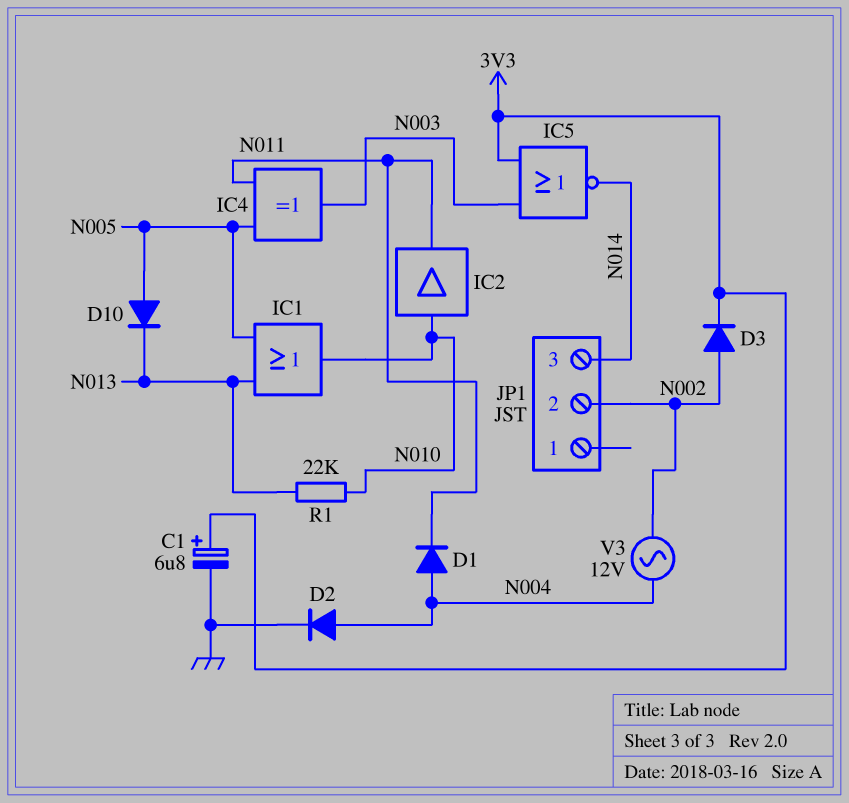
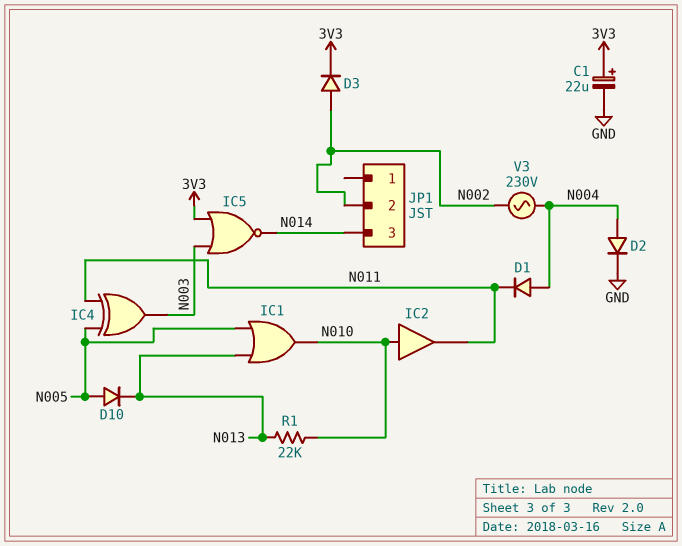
C1: 6.8uF (plus 3V3, minus GND) -> 22uF (plus 3V3, minus GND)
V3: AC 12V (N002, N004) -> AC 230V (N002, N004)

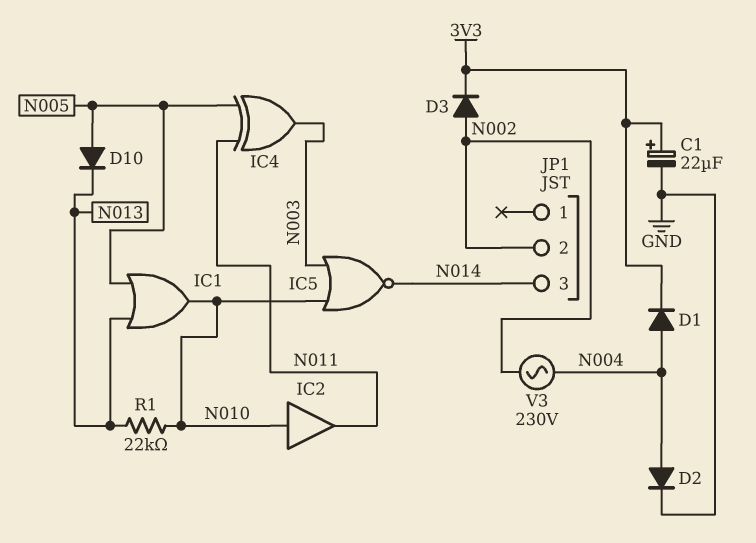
D1: diode (A N004, K N011) -> diode (A N004, K 3V3)
IC5: NOR (in 3V3, in N003, out N014) -> NOR (in N003, in N010, out N014)

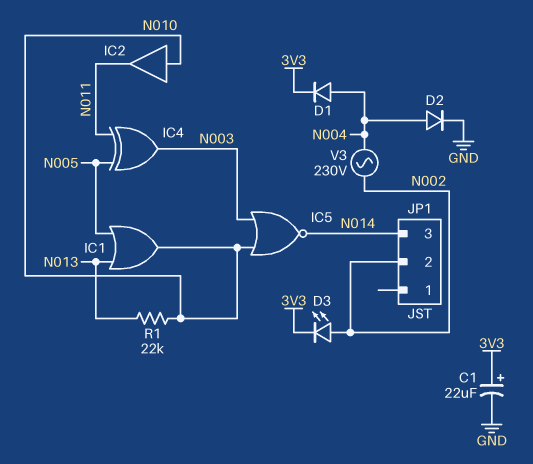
D3: diode (A N002, K 3V3) -> LED (A N002, K 3V3)
D10: diode (A N005, K N013) -> none

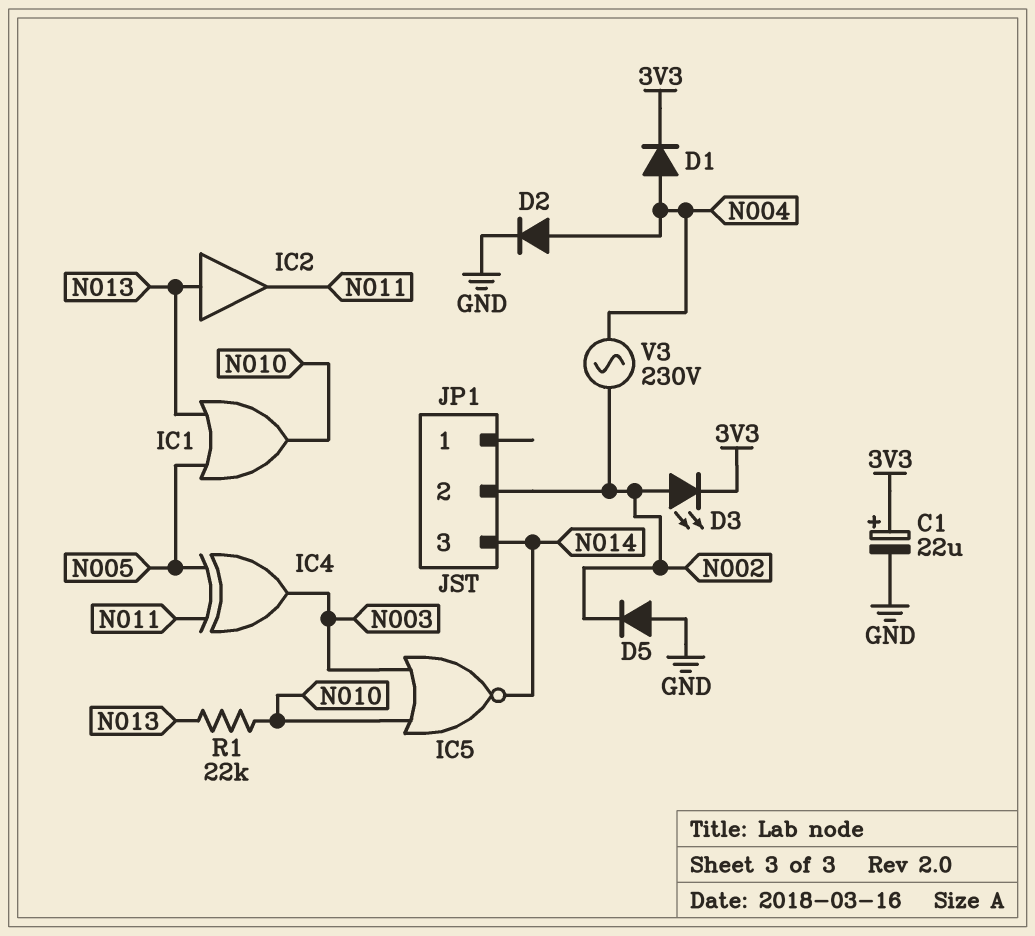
D5: none -> diode (A GND, K N002)
IC2: buffer (in N010, out N011) -> buffer (in N013, out N011)

